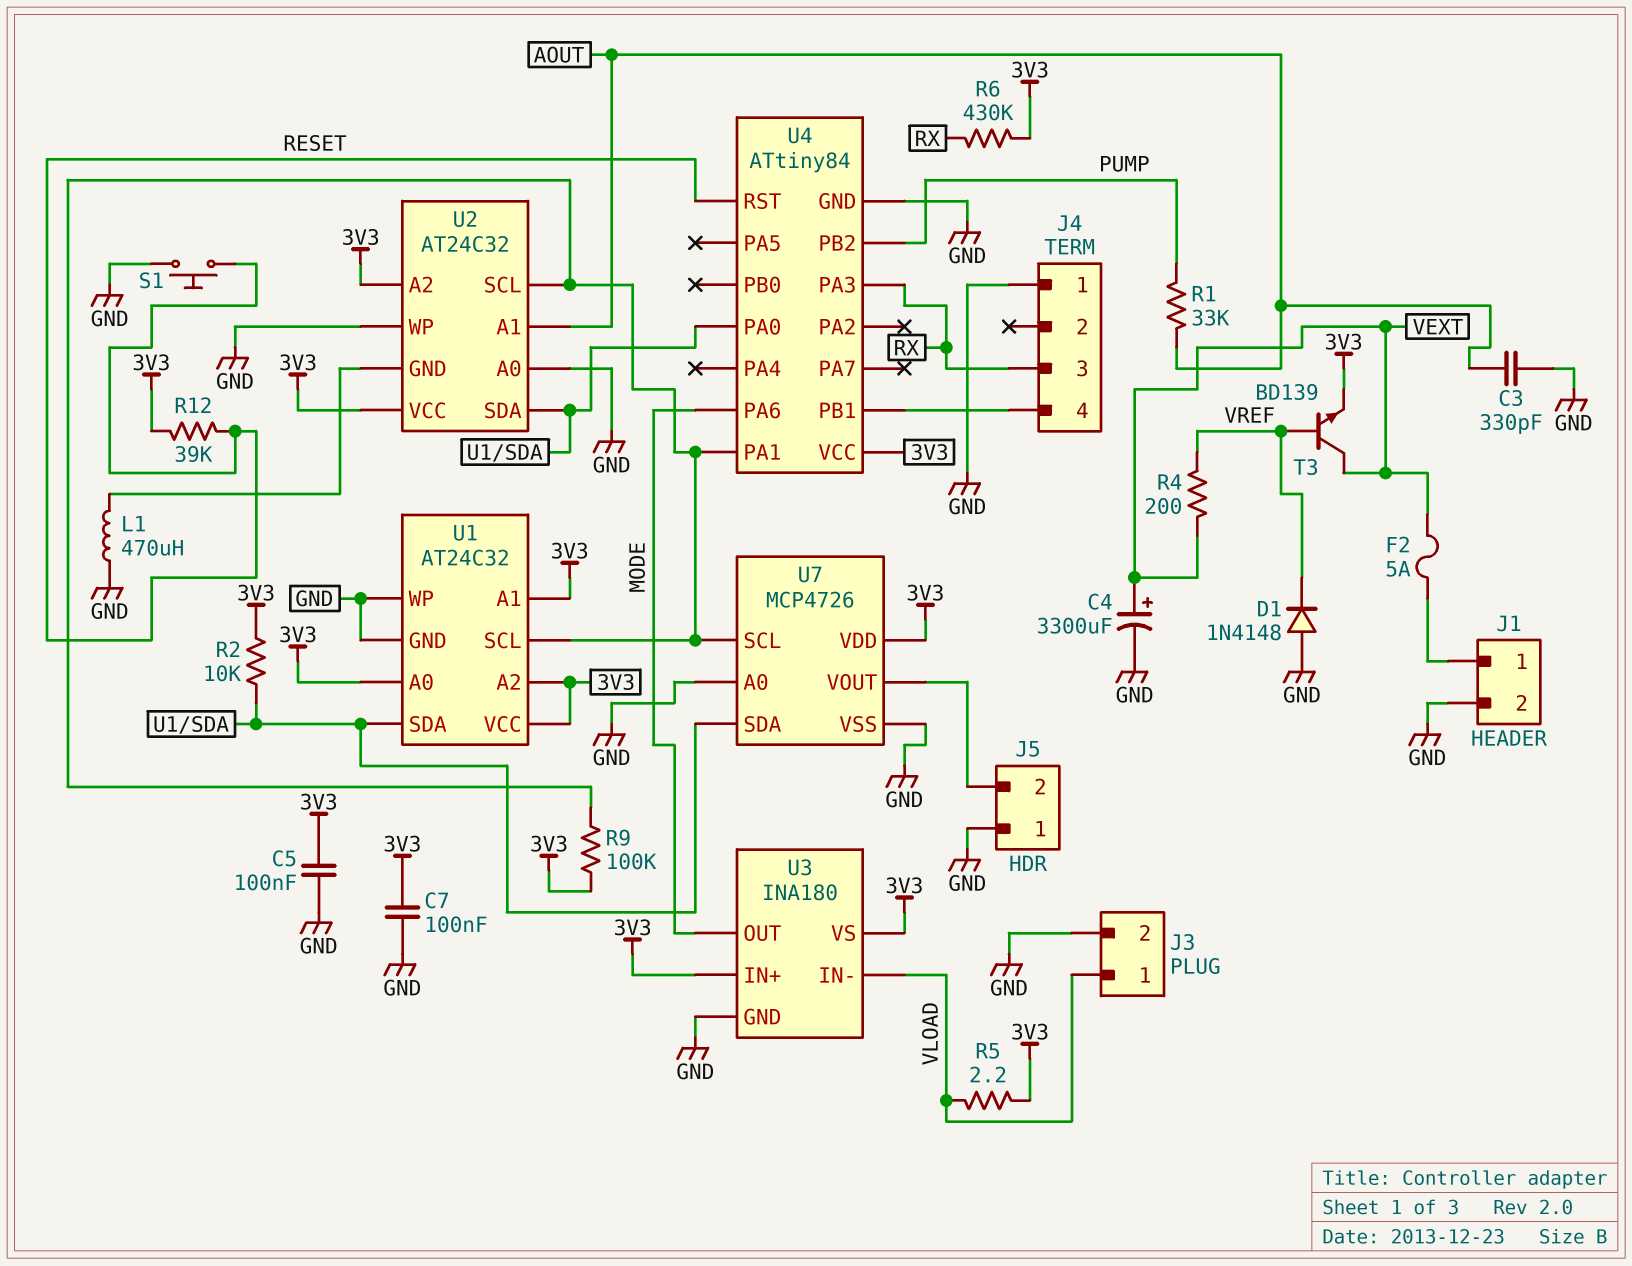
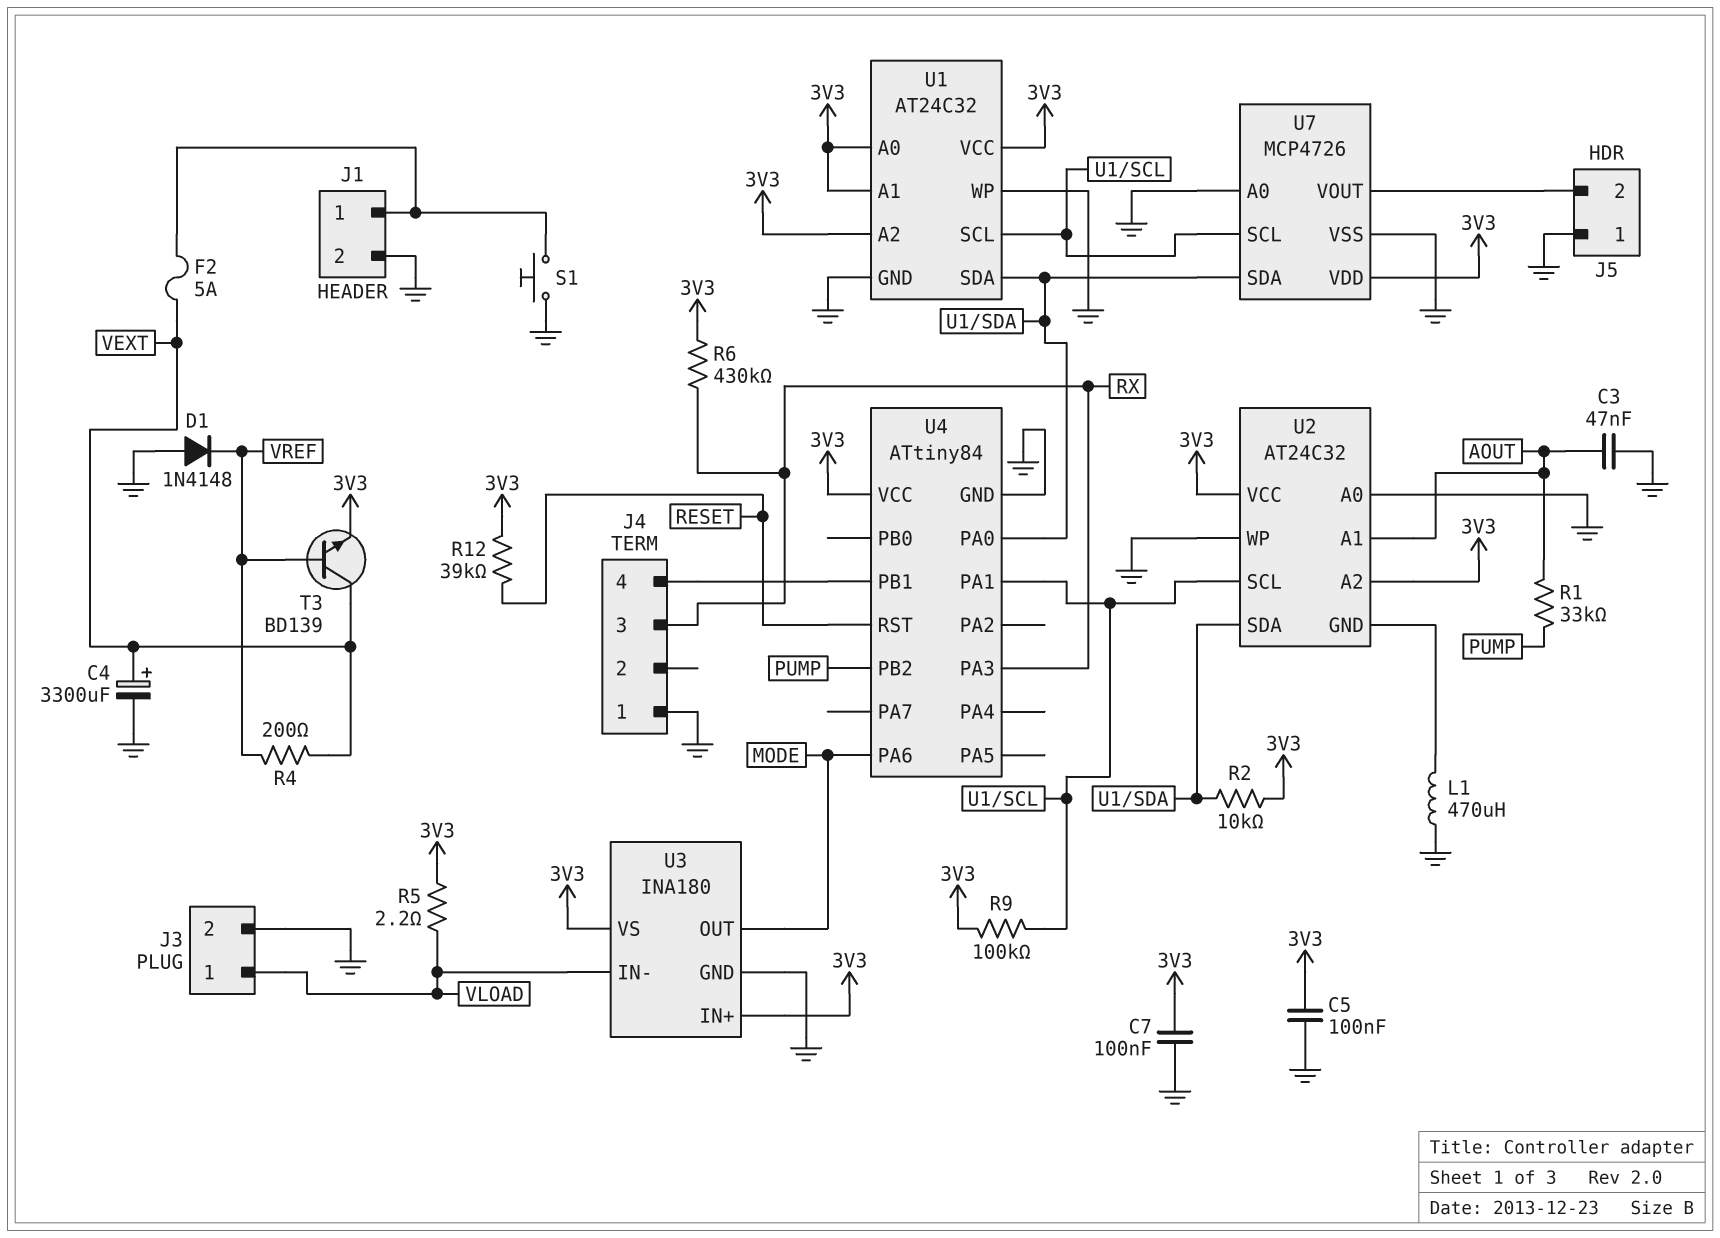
C3: 330pF (AOUT, GND) -> 47nF (AOUT, GND)
S1: button (GND, RESET) -> button (GND, J1/1)

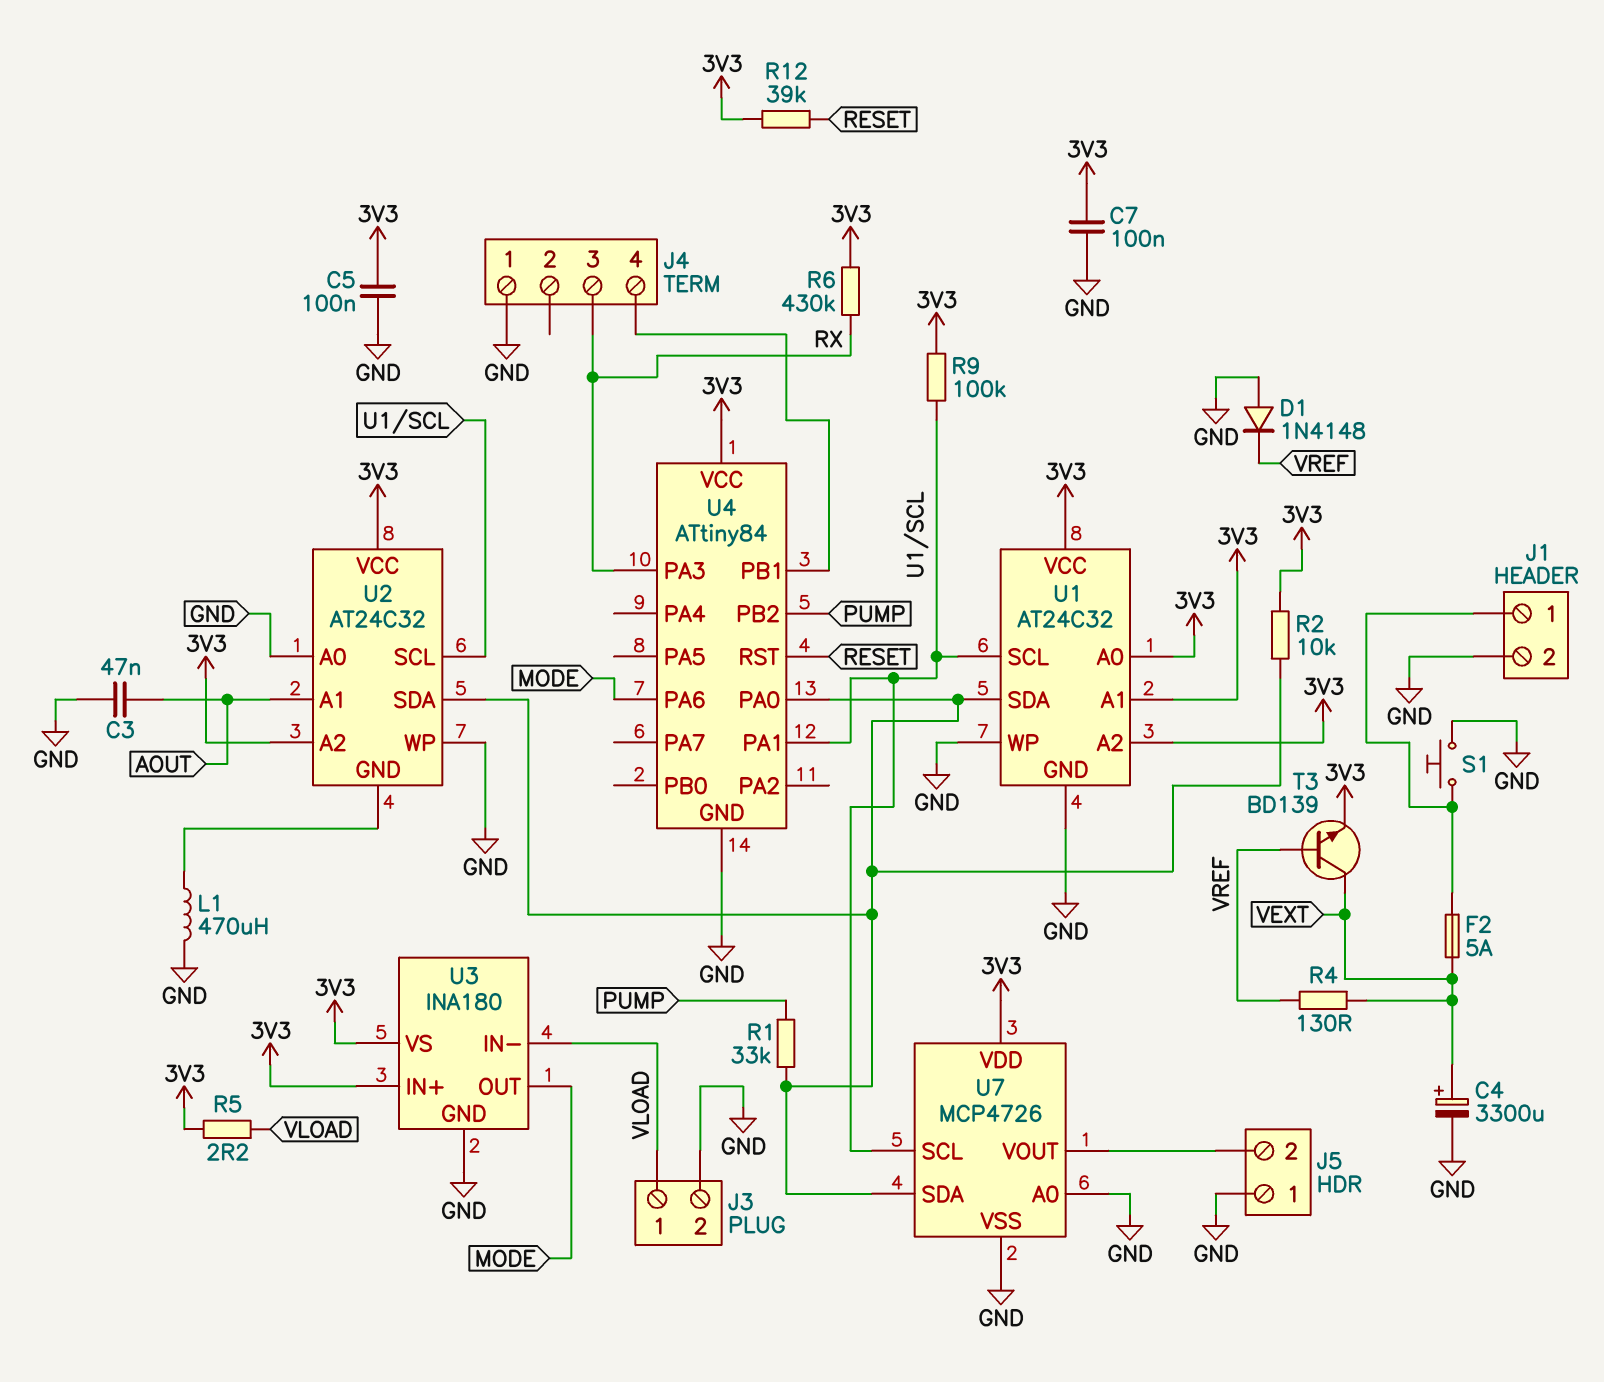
R1: 33k (AOUT, PUMP) -> 33k (PUMP, U1/SDA)
R4: 200 (VEXT, VREF) -> 130 (VEXT, VREF)

